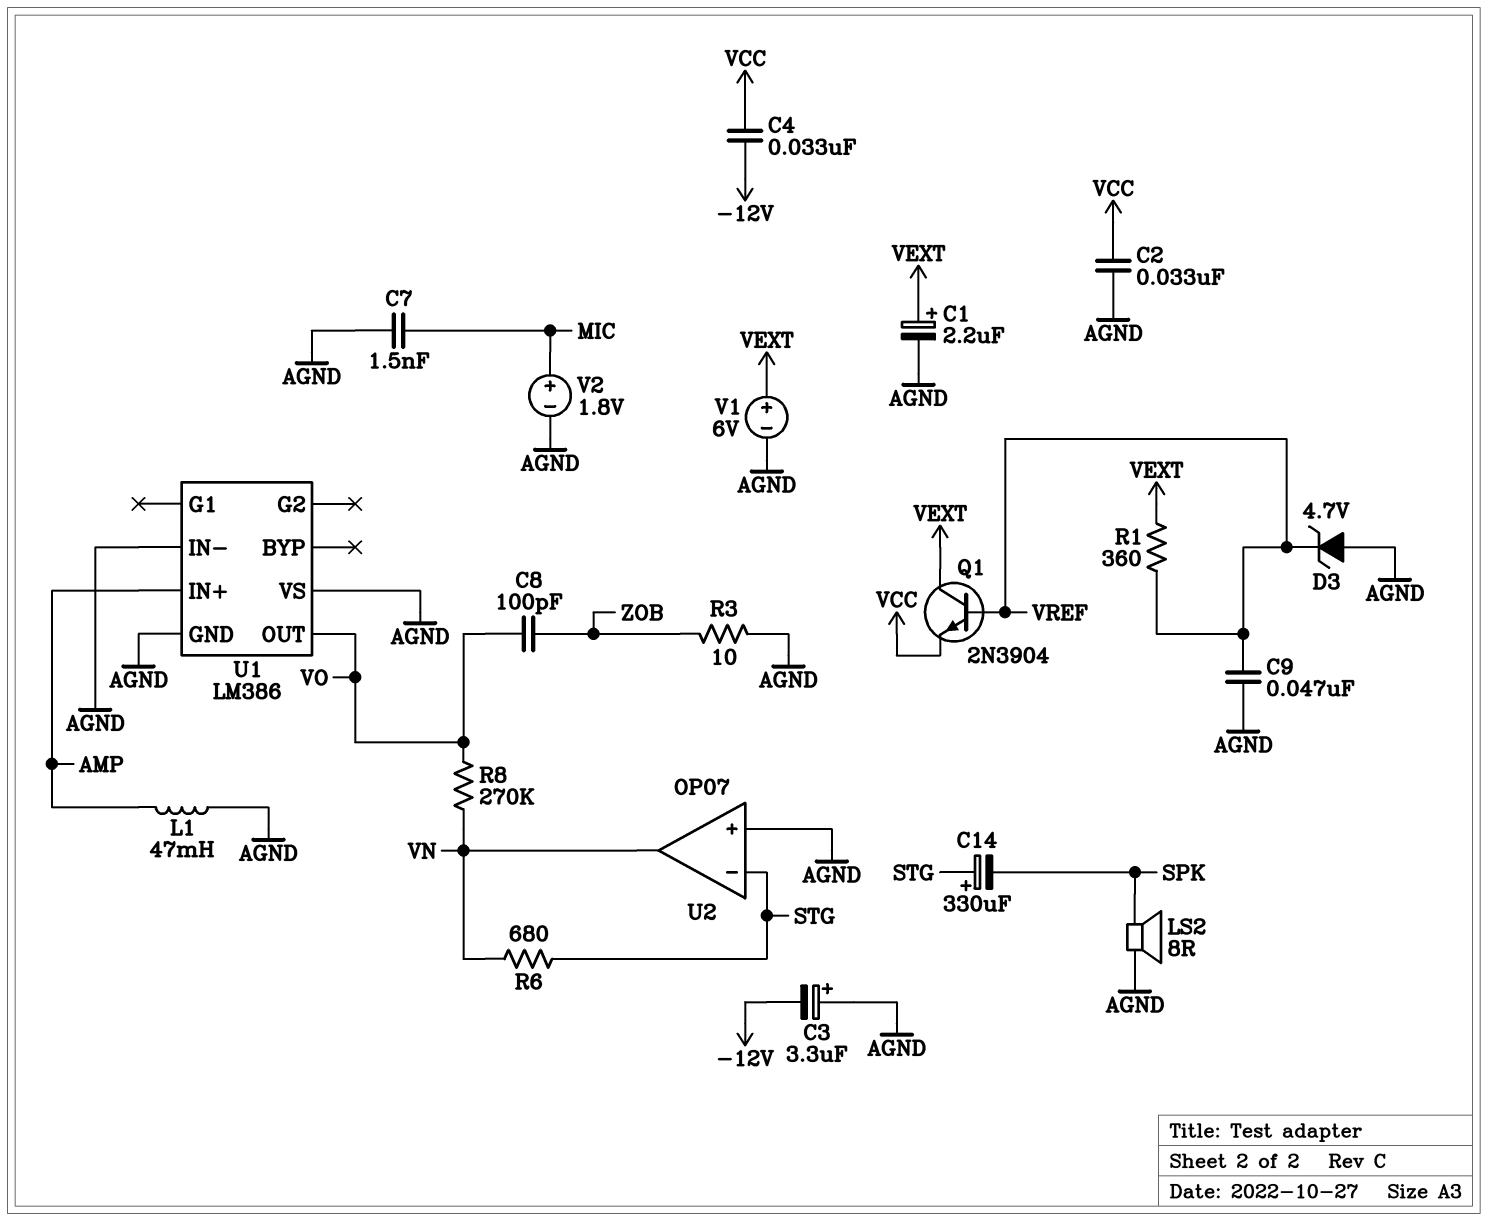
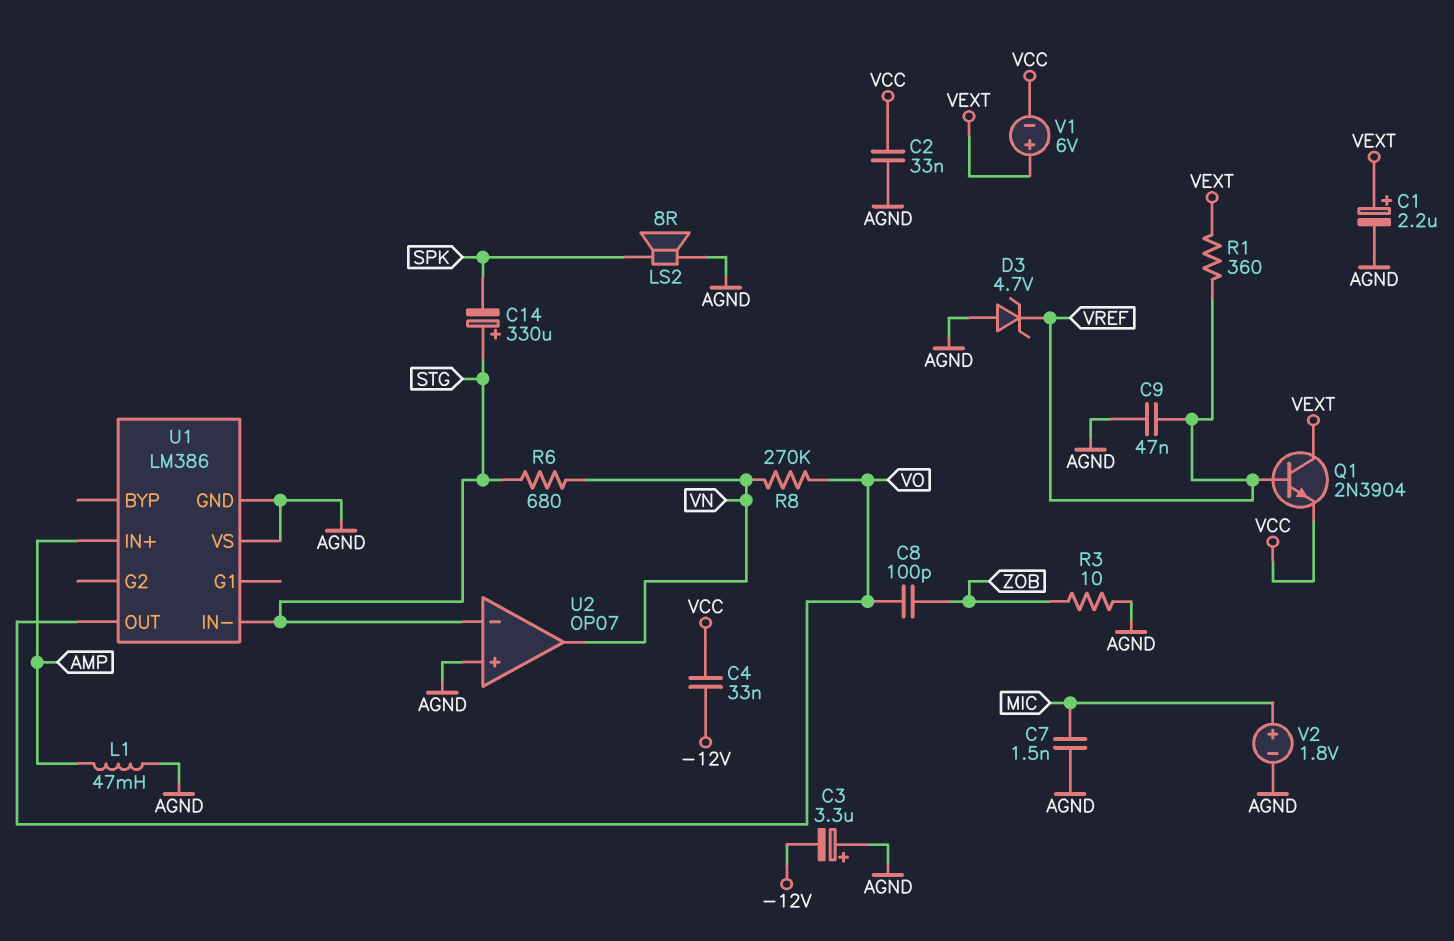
U1 pin IN-: AGND -> STG
V1: 6V (plus VEXT, minus AGND) -> 6V (plus VEXT, minus VCC)

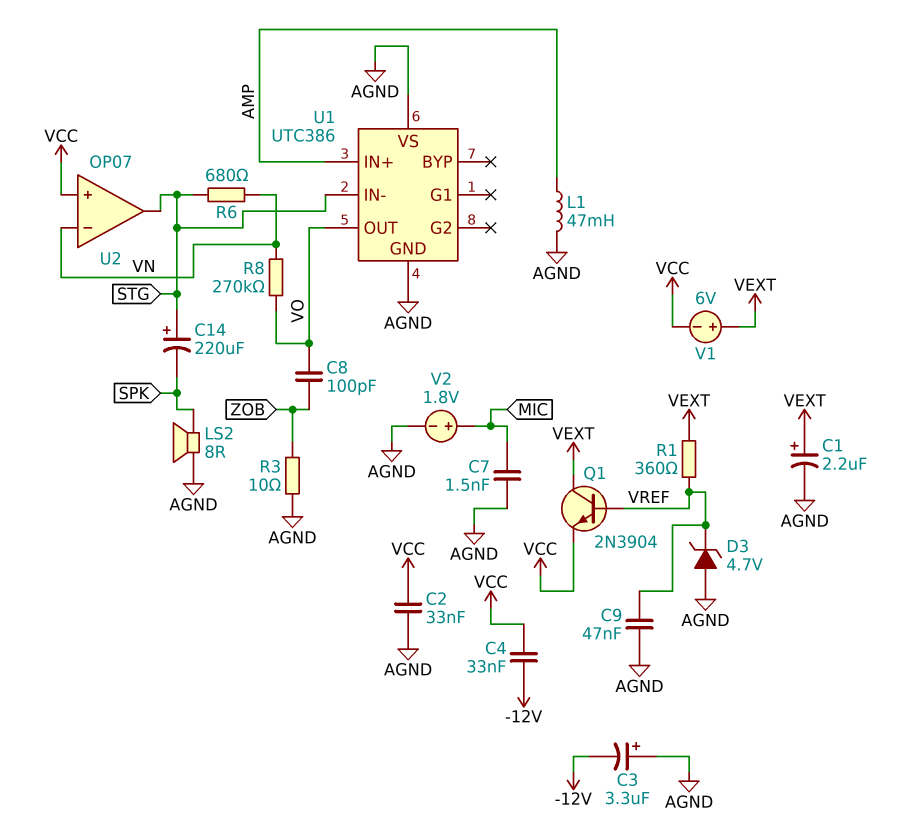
C14: 330uF (plus STG, minus SPK) -> 220uF (plus STG, minus SPK)
U1: LM386 -> UTC386
U2 pin in+: AGND -> VCC
U2 pin in-: STG -> VN
U2 pin out: VN -> STG

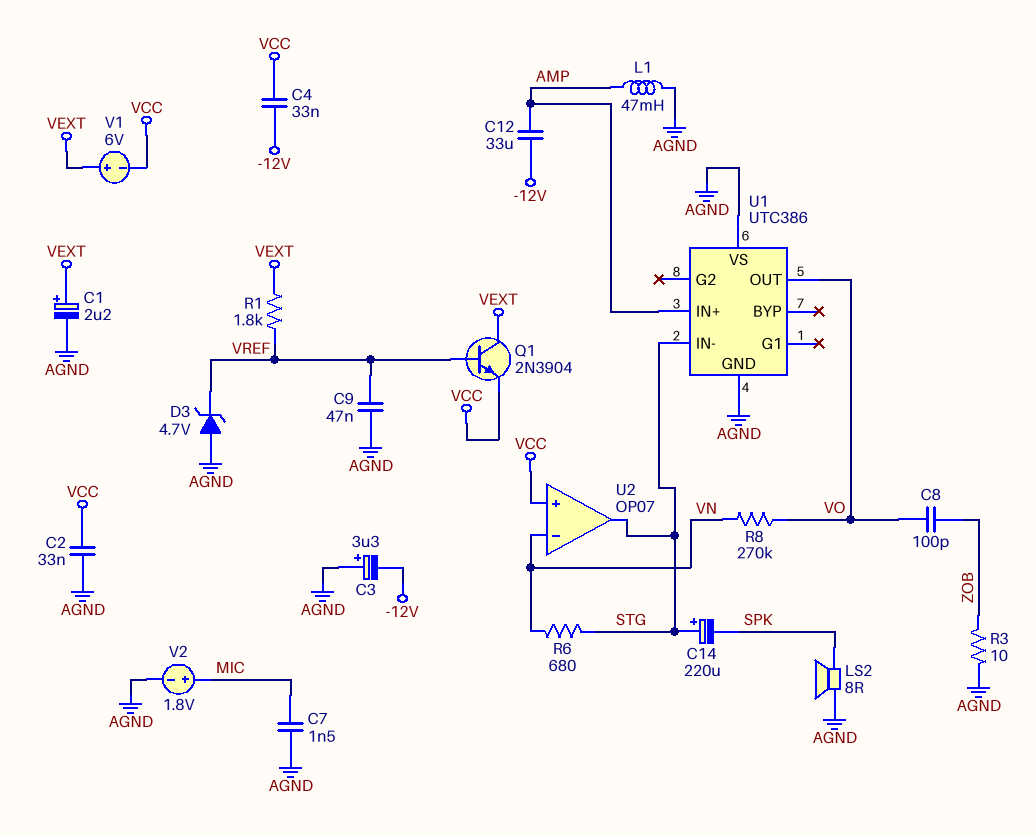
C12: none -> 33uF (-12V, AMP)
R1: 360 (VEXT, VREF) -> 1.8k (VEXT, VREF)

